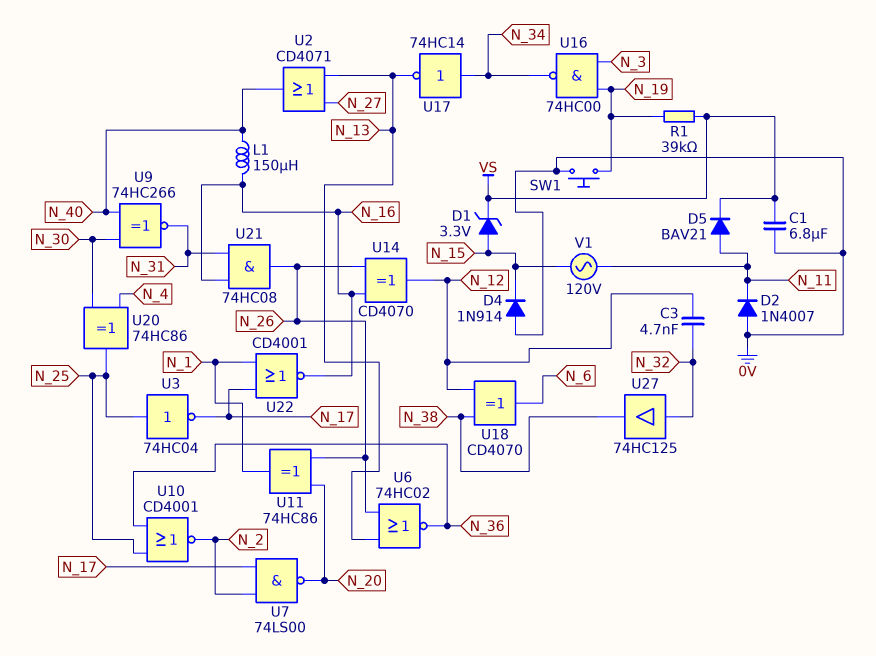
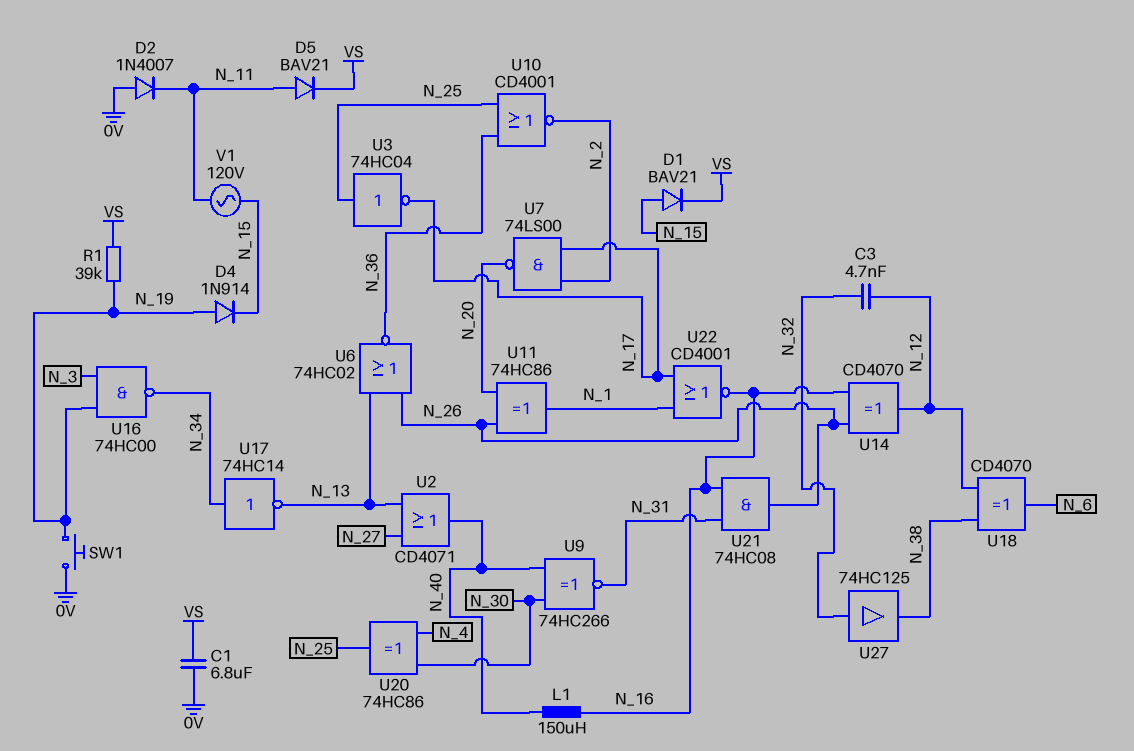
D1: zener 3.3V (A N_15, K VS) -> diode BAV21 (A N_15, K VS)
D4: diode 1N914 (A 0V, K N_15) -> diode 1N914 (A N_19, K N_15)

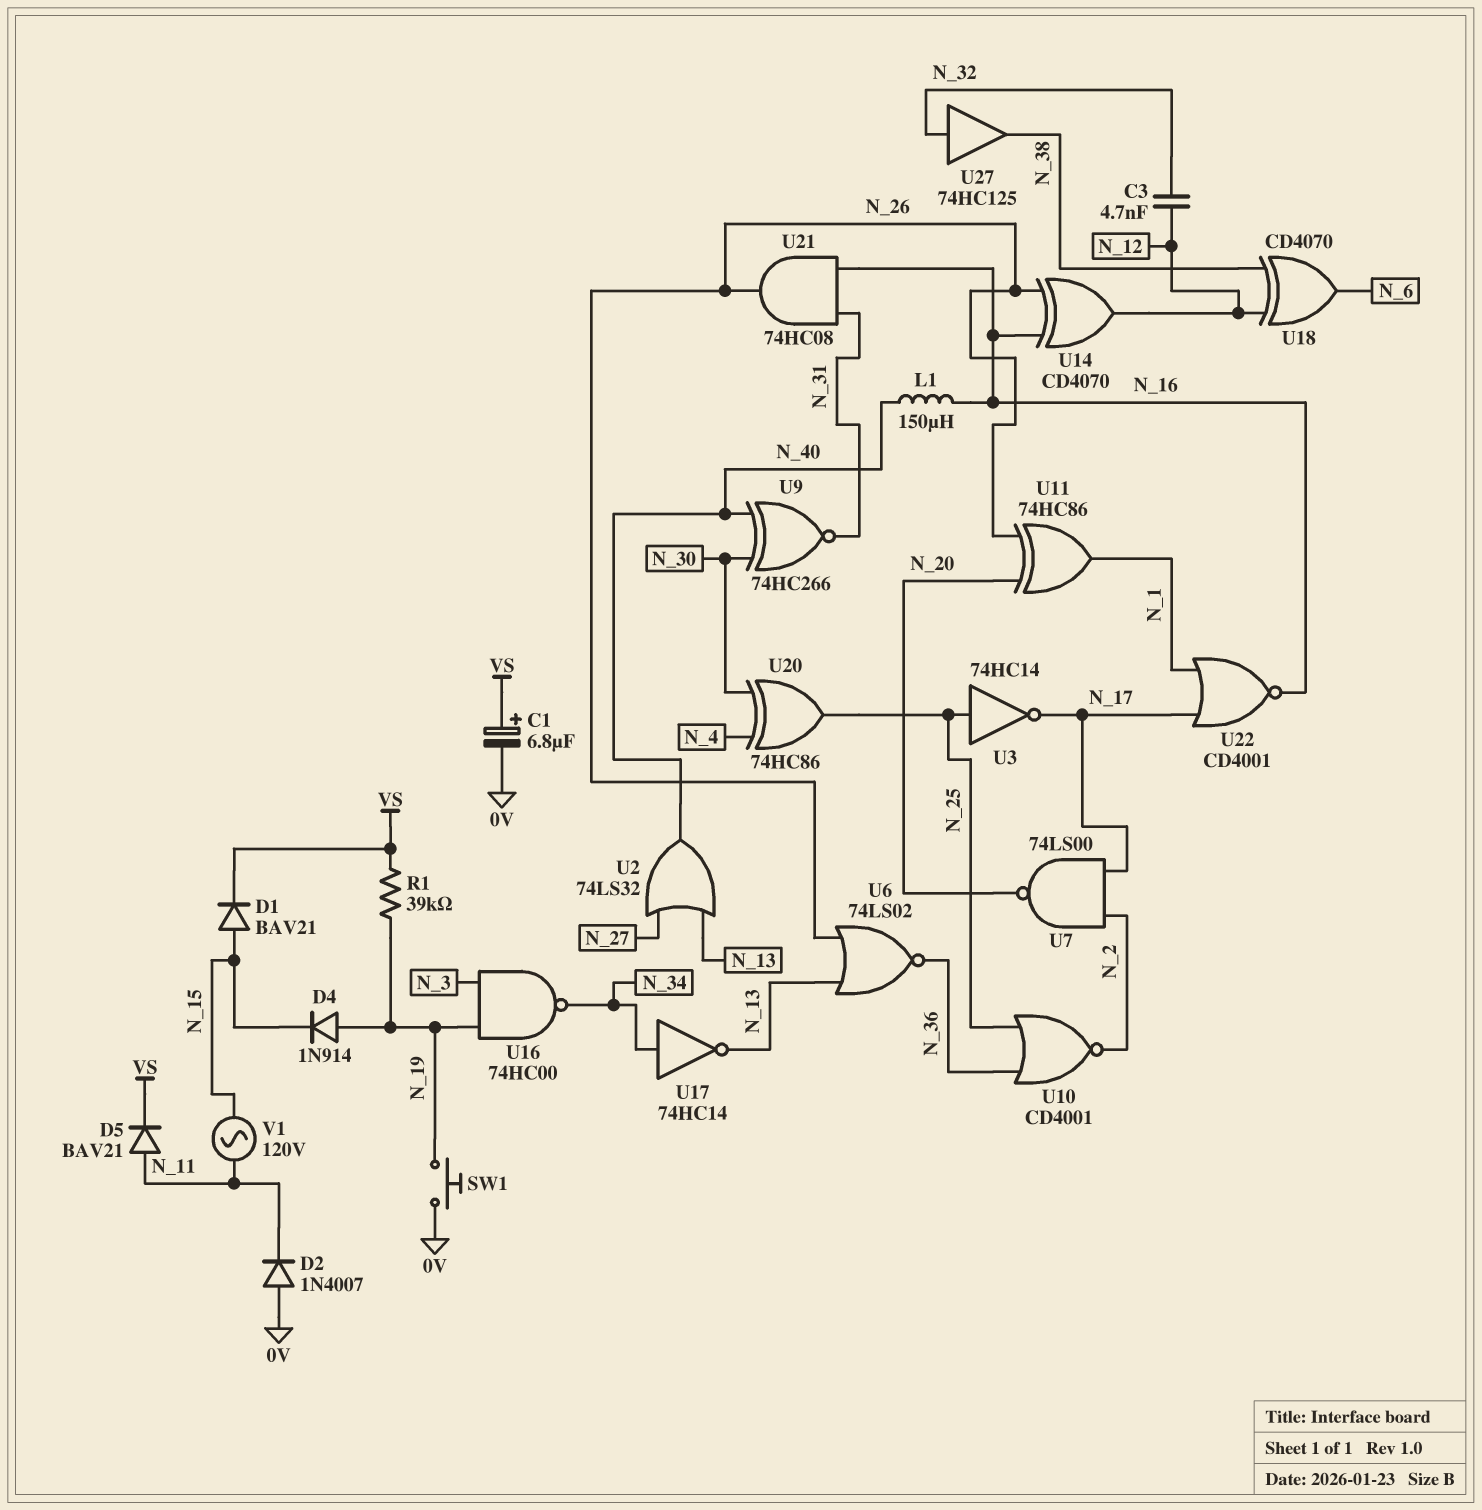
C1: 6.8uF (0V, VS) -> 6.8uF (plus VS, minus 0V)
U2: OR CD4071 (in N_13, in N_27, out N_40) -> OR 74LS32 (in N_13, in N_27, out N_40)
U3: NOT 74HC04 (in N_25, out N_17) -> NOT 74HC14 (in N_25, out N_17)
U6: NOR 74HC02 (in N_13, in N_26, out N_36) -> NOR 74LS02 (in N_13, in N_26, out N_36)

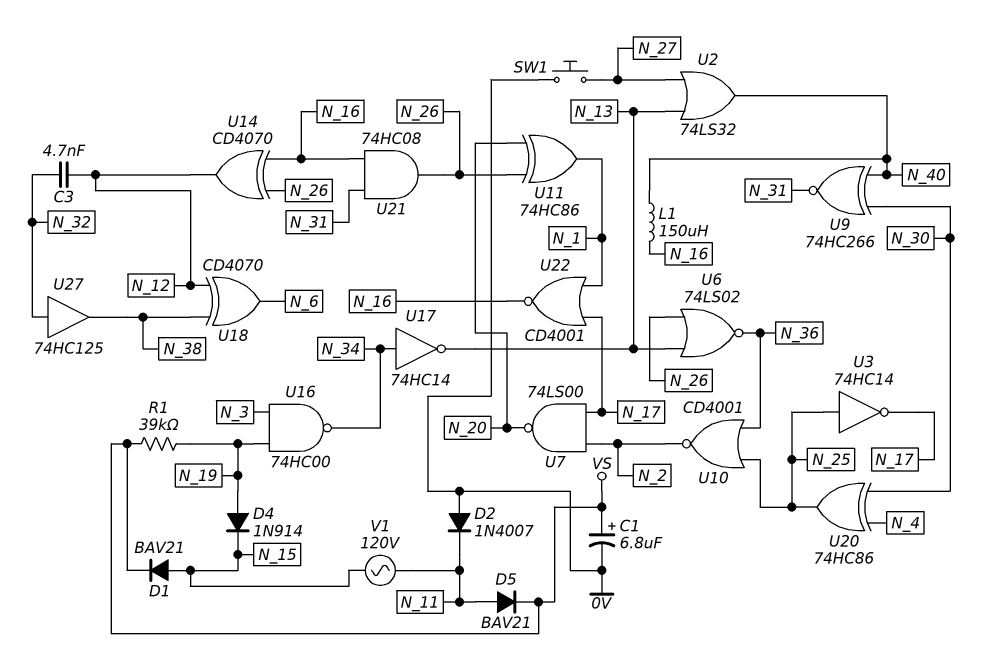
SW1: button (0V, N_19) -> button (0V, N_27)

